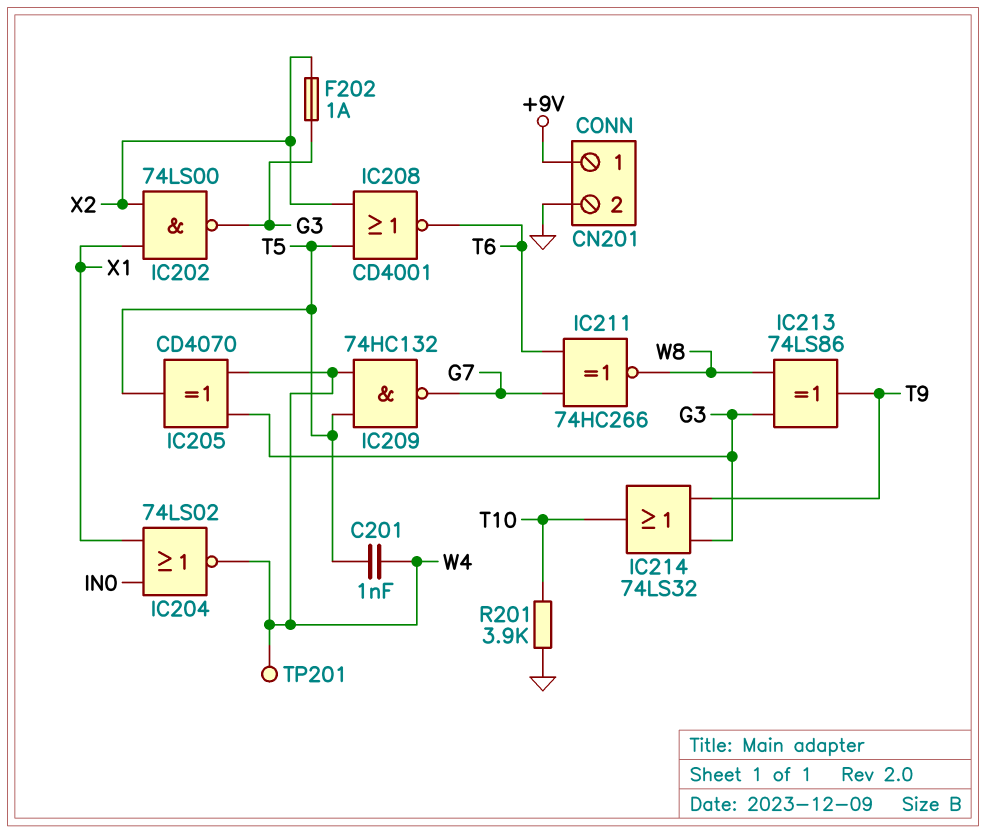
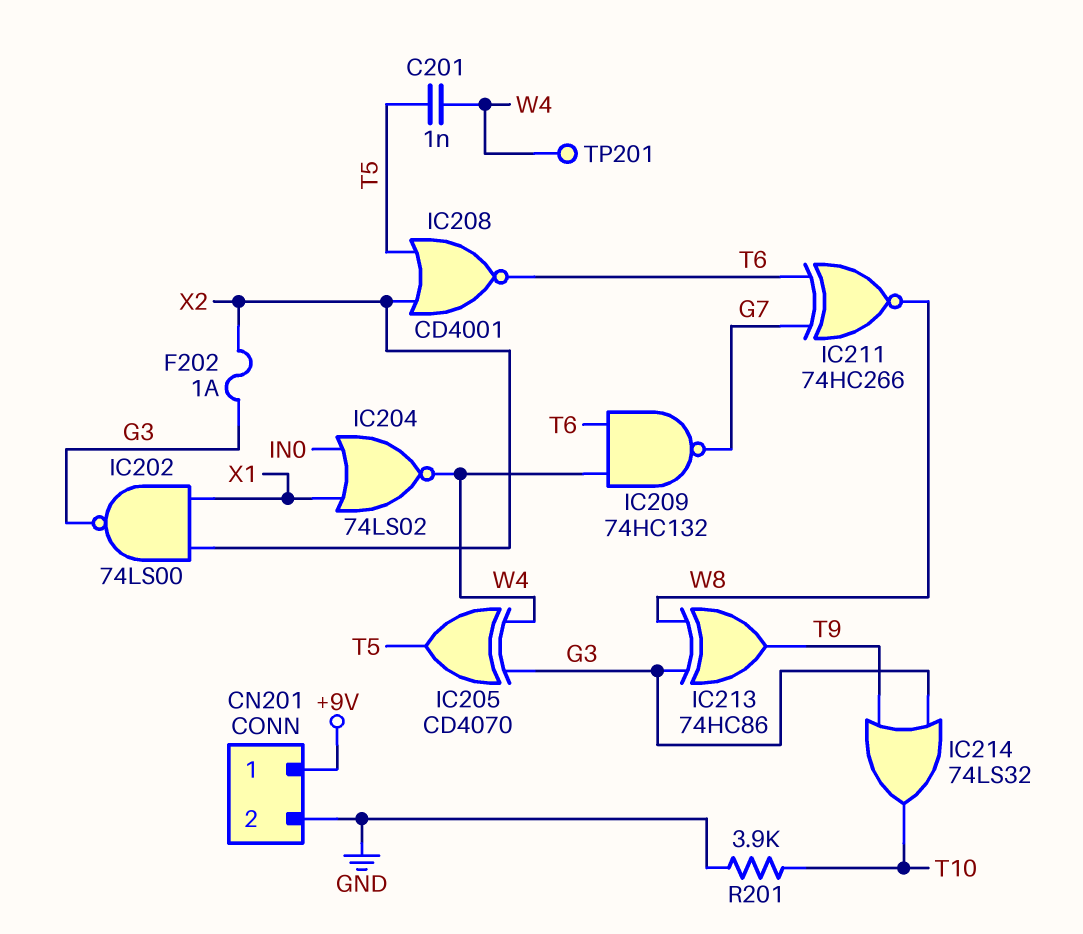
IC209: NAND 74HC132 (in T5, in W4, out G7) -> NAND 74HC132 (in T6, in W4, out G7)
IC213: XOR 74LS86 (in G3, in W8, out T9) -> XOR 74HC86 (in G3, in W8, out T9)

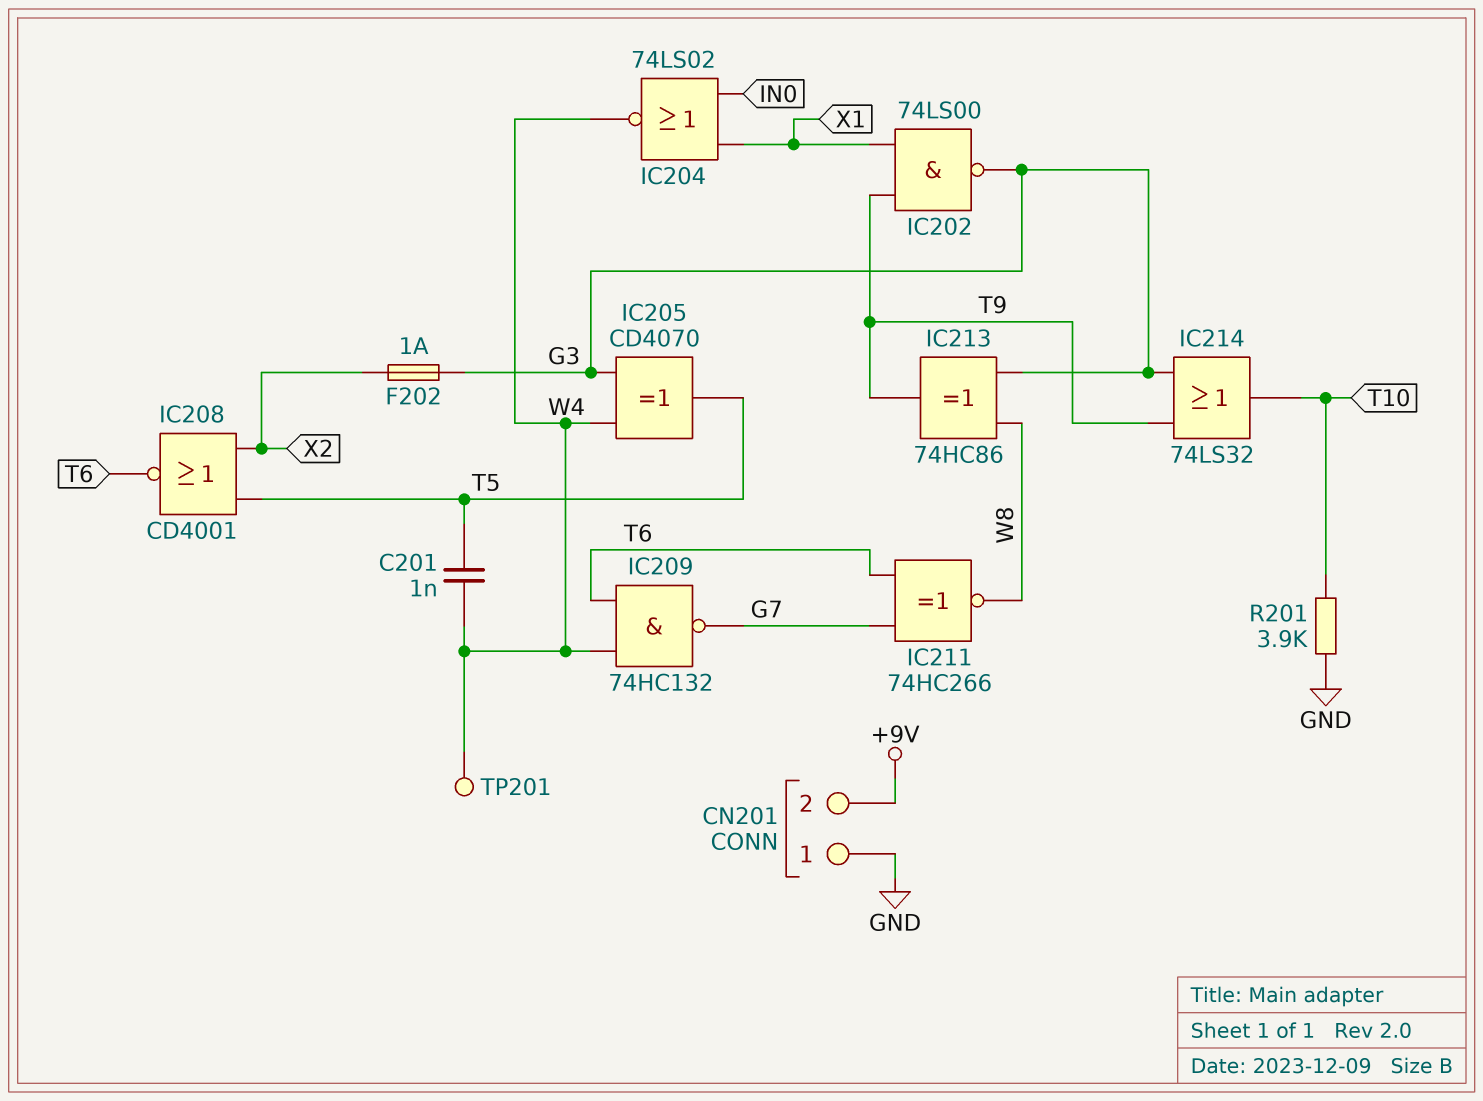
CN201 pin 1: +9V -> GND
CN201 pin 2: GND -> +9V
IC202: NAND 74LS00 (in X1, in X2, out G3) -> NAND 74LS00 (in T9, in X1, out G3)

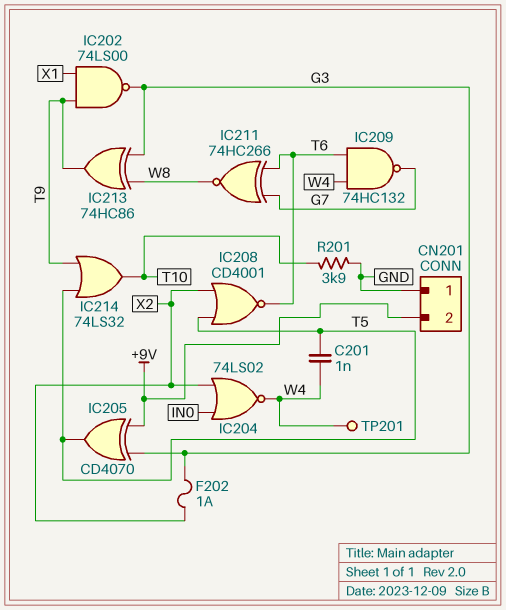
IC204: NOR 74LS02 (in IN0, in X1, out W4) -> NOR 74LS02 (in IN0, in X2, out W4)
IC205: XOR CD4070 (in G3, in W4, out T5) -> XOR CD4070 (in +9V, in G3, out T5)
IC214: OR 74LS32 (in G3, in T9, out T10) -> OR 74LS32 (in T5, in T9, out T10)

